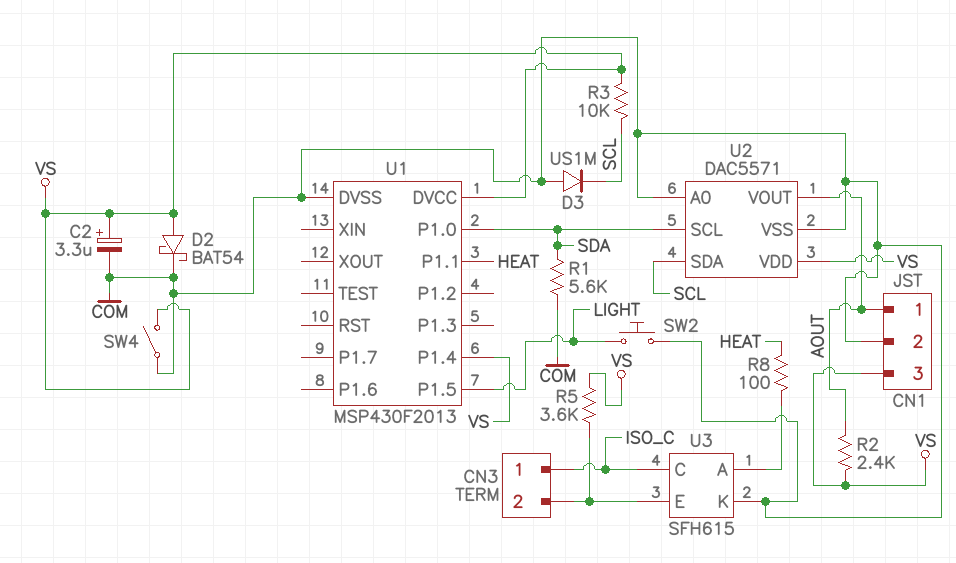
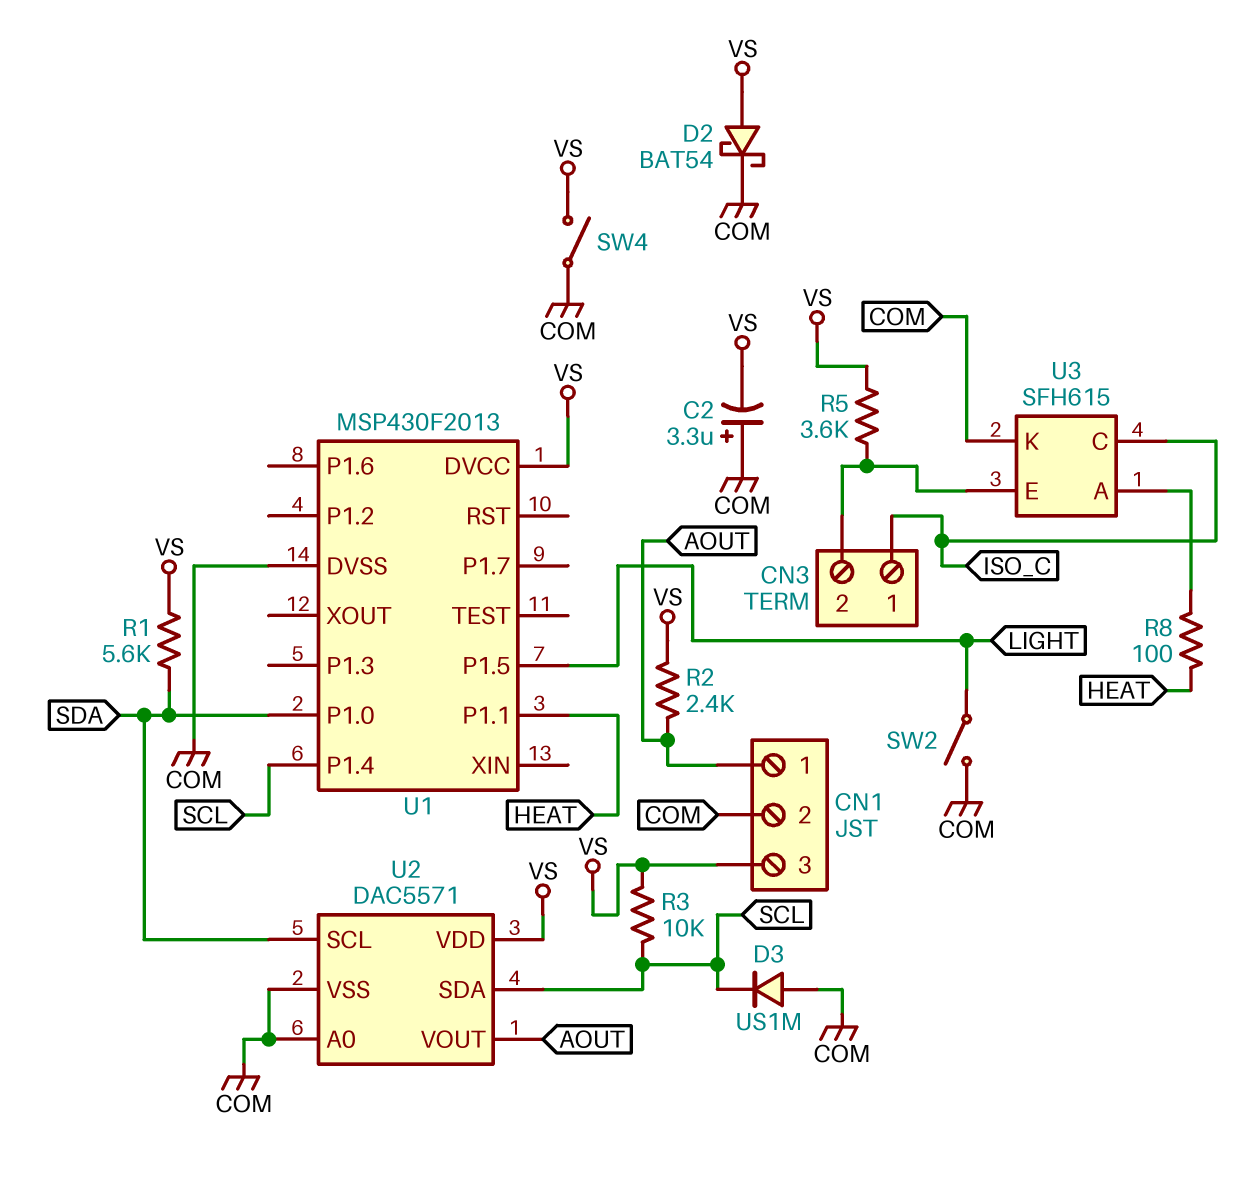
C2: 3.3uF (plus VS, minus COM) -> 3.3uF (plus COM, minus VS)
R1: 5.6k (COM, SDA) -> 5.6k (SDA, VS)
SW2: button (COM, LIGHT) -> switch (COM, LIGHT)
U1 pin P1.4: VS -> SCL

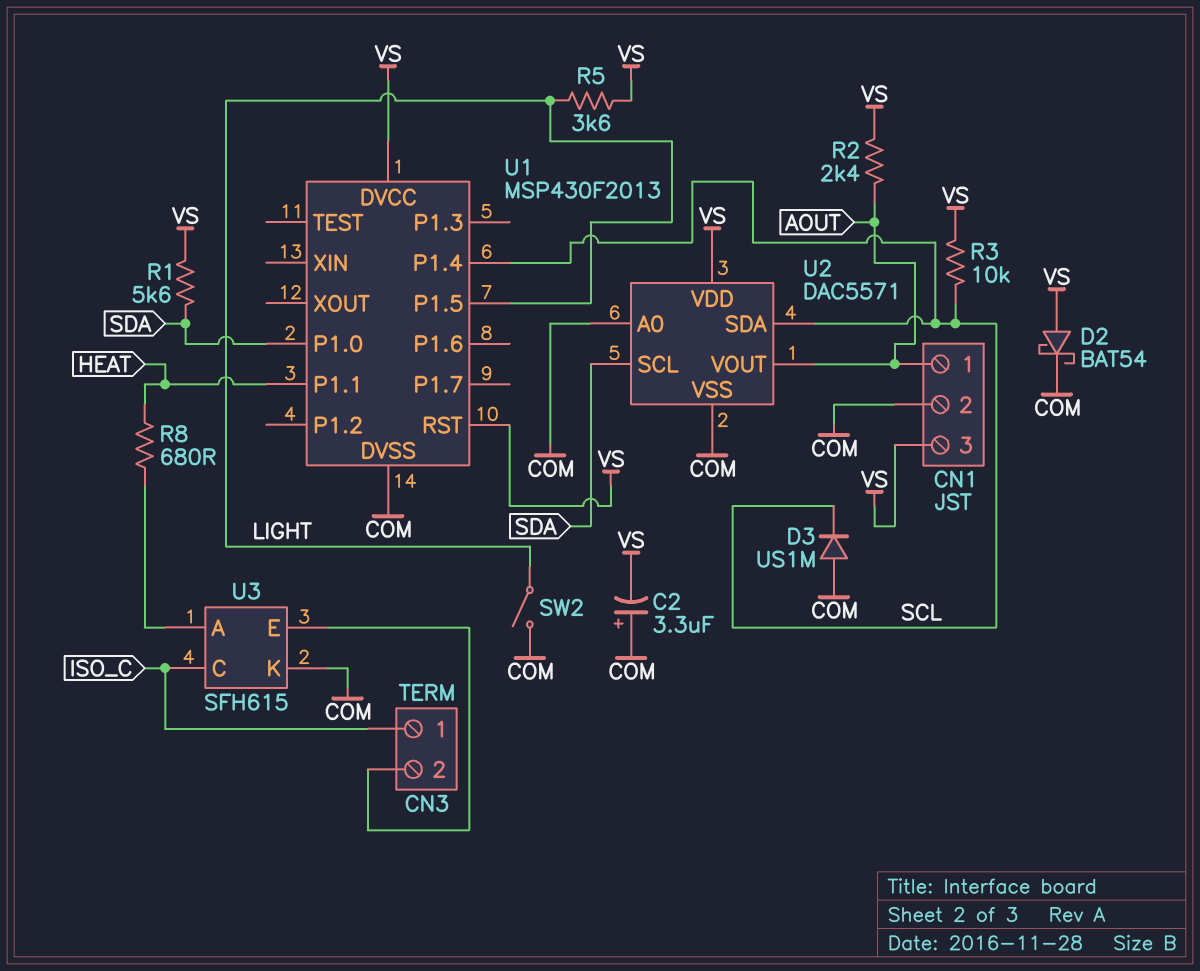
R5: 3.6k (CN3/2, VS) -> 3.6k (LIGHT, VS)
R8: 100 (HEAT, U3/A) -> 680 (HEAT, U3/A)
SW4: switch (COM, VS) -> none
U1 pin RST: none -> VS

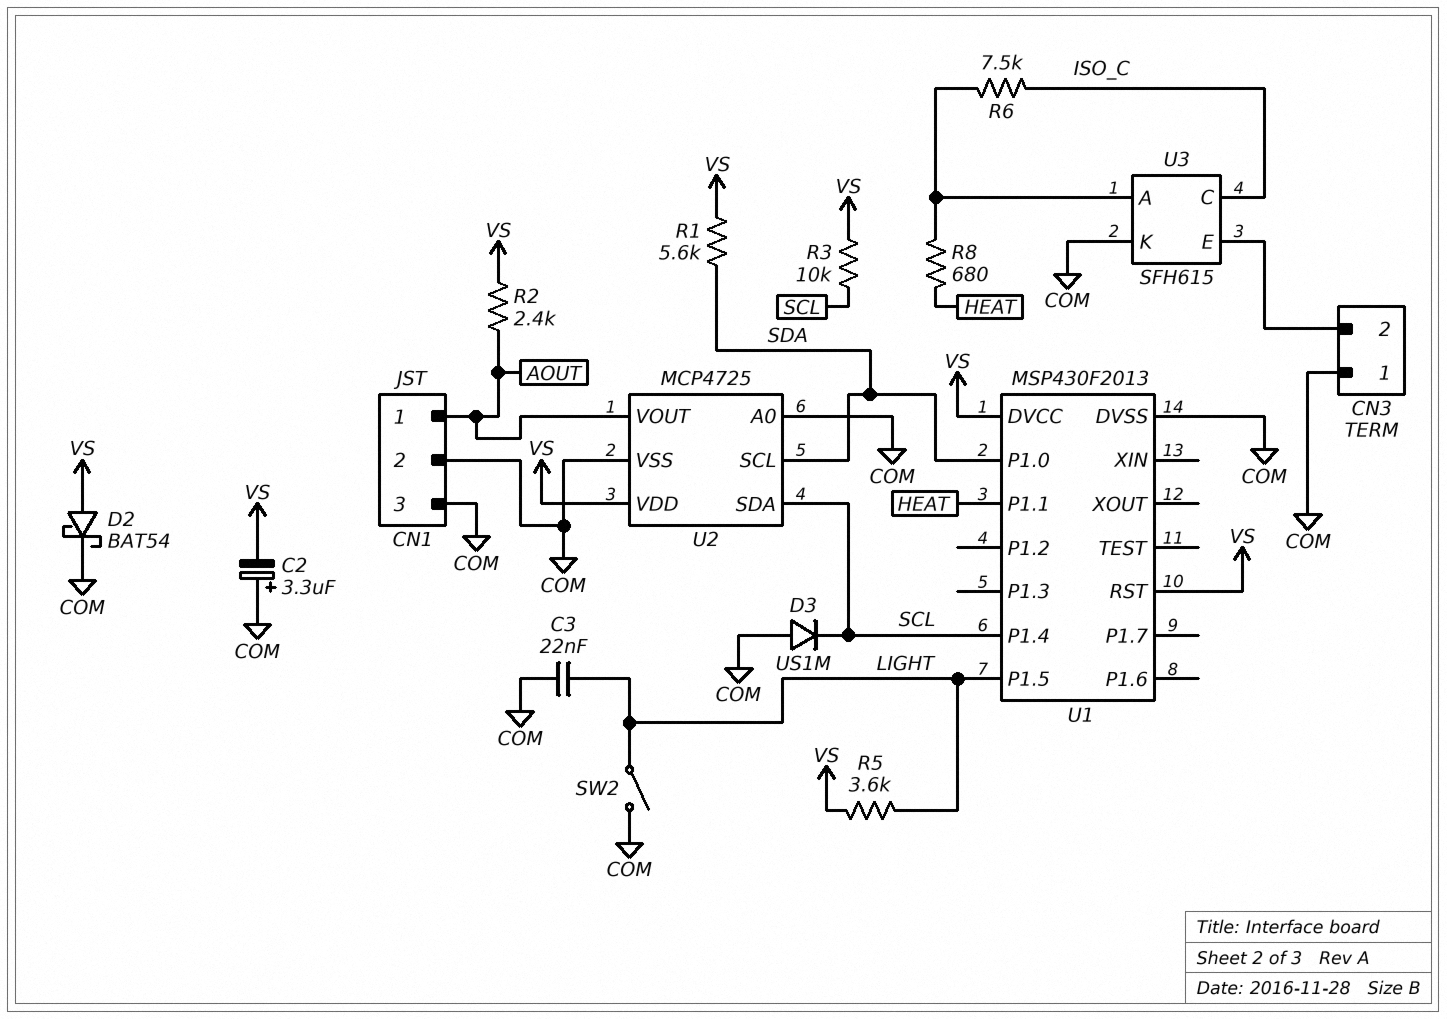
C3: none -> 22nF (COM, LIGHT)
CN1 pin 3: VS -> COM
CN3 pin 1: ISO_C -> COM
R6: none -> 7.5k (ISO_C, U3/A)
U2: DAC5571 -> MCP4725

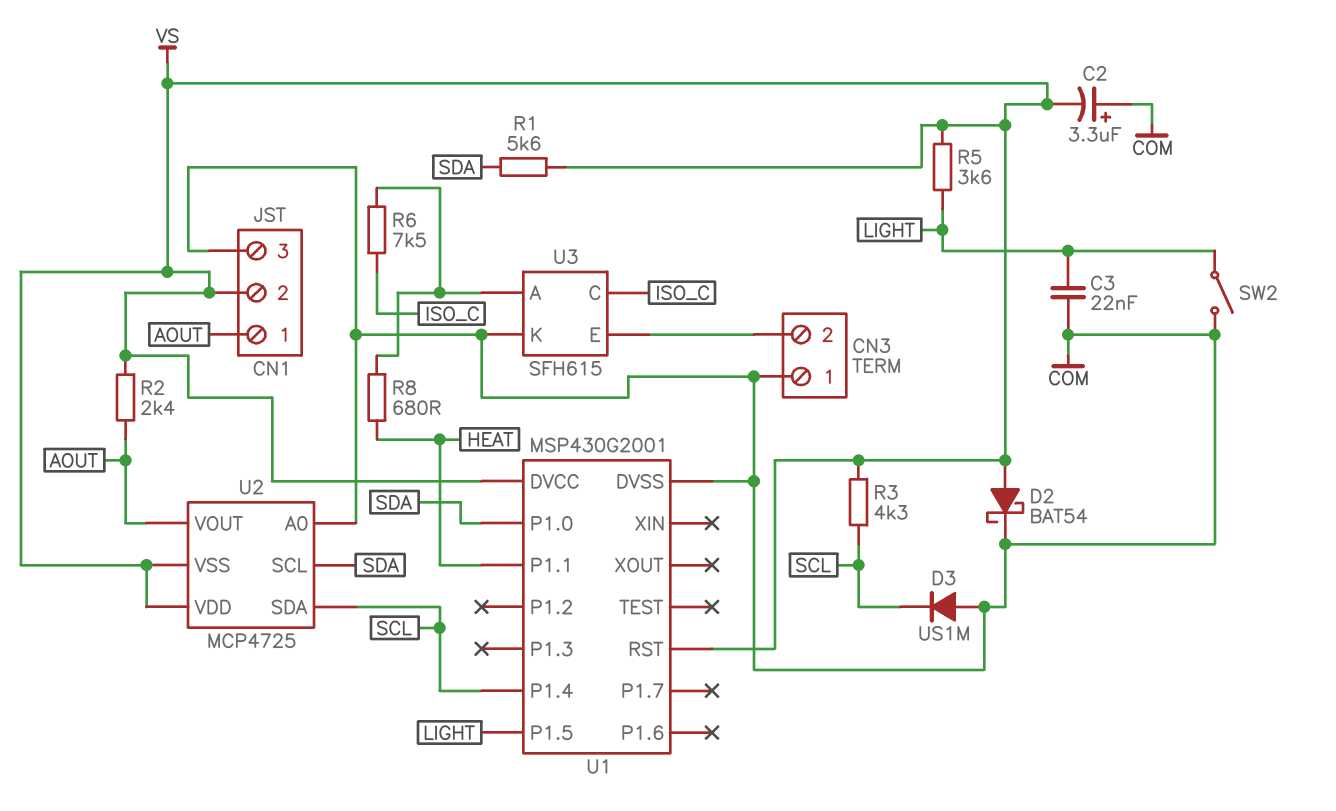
CN1 pin 2: COM -> VS
R3: 10k (SCL, VS) -> 4.3k (SCL, VS)
U1: MSP430F2013 -> MSP430G2001
U2 pin VSS: COM -> VS

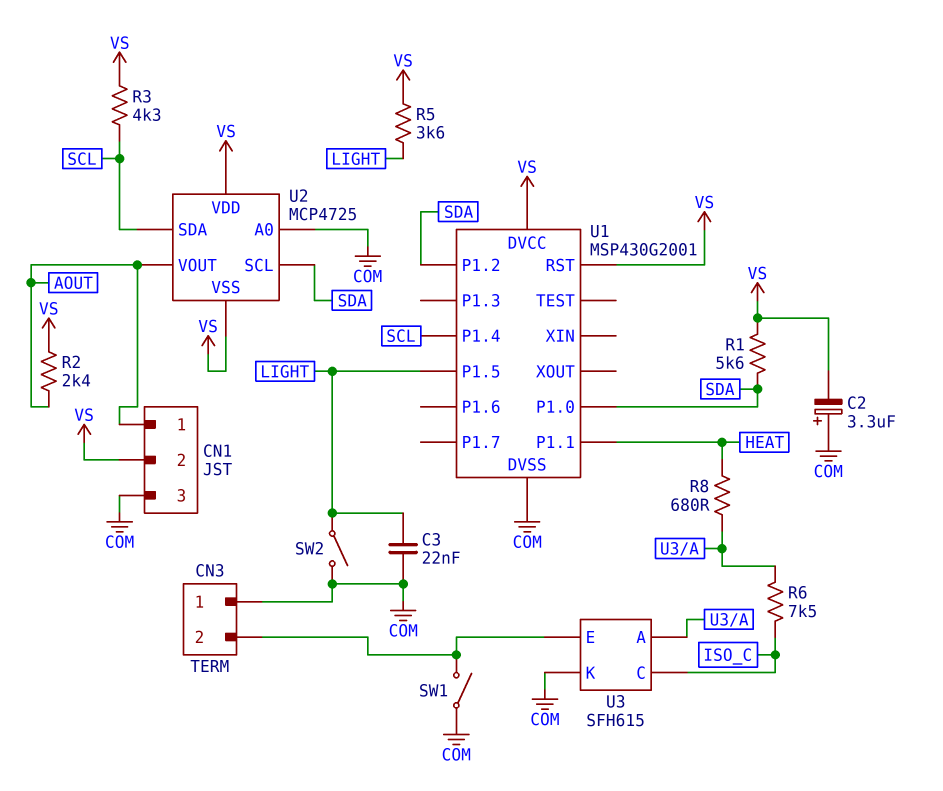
D2: schottky BAT54 (A VS, K COM) -> none
D3: diode US1M (A COM, K SCL) -> none
SW1: none -> switch (CN3/2, COM)
U1 pin P1.2: none -> SDA

